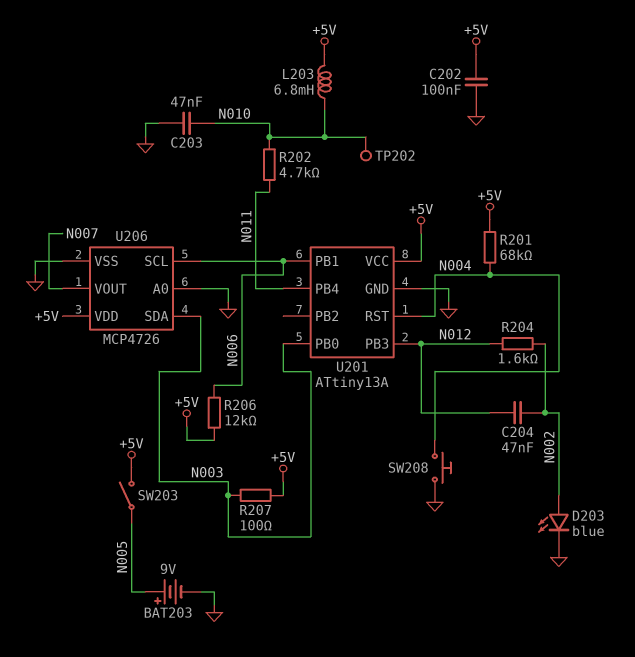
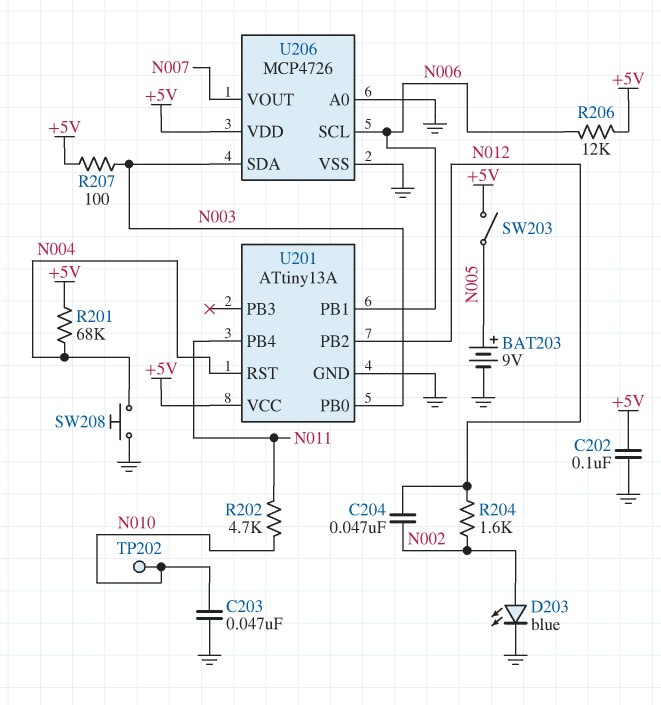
L203: 6.8mH (+5V, N010) -> none
U201 pin PB2: none -> N012
U201 pin PB3: N012 -> none

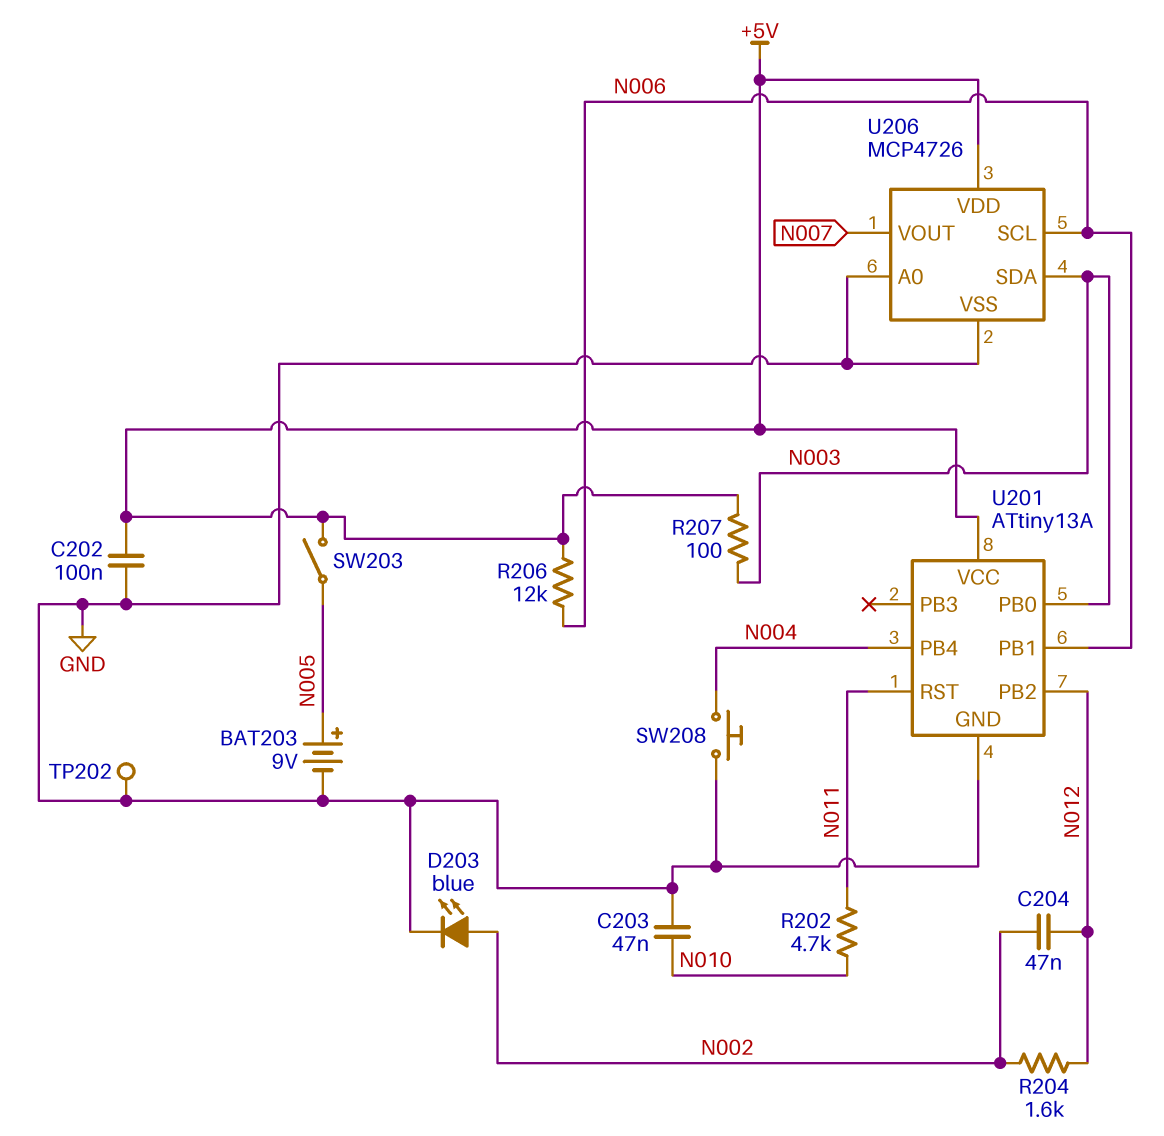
R201: 68k (+5V, N004) -> none
TP202: test point (N010) -> test point (GND)
U201 pin PB4: N011 -> N004
U201 pin RST: N004 -> N011

